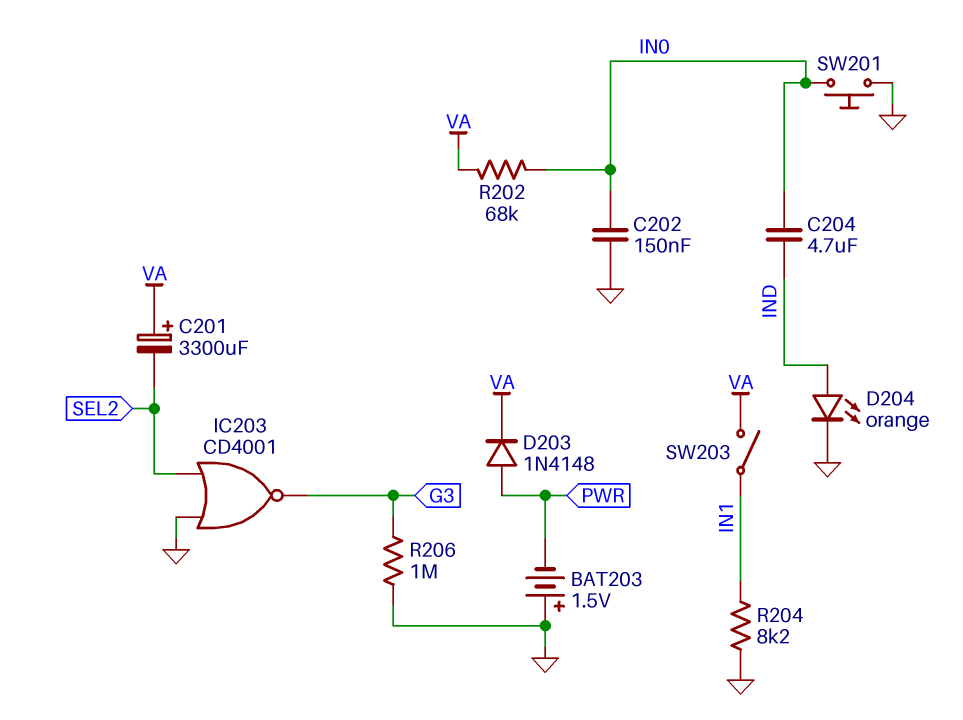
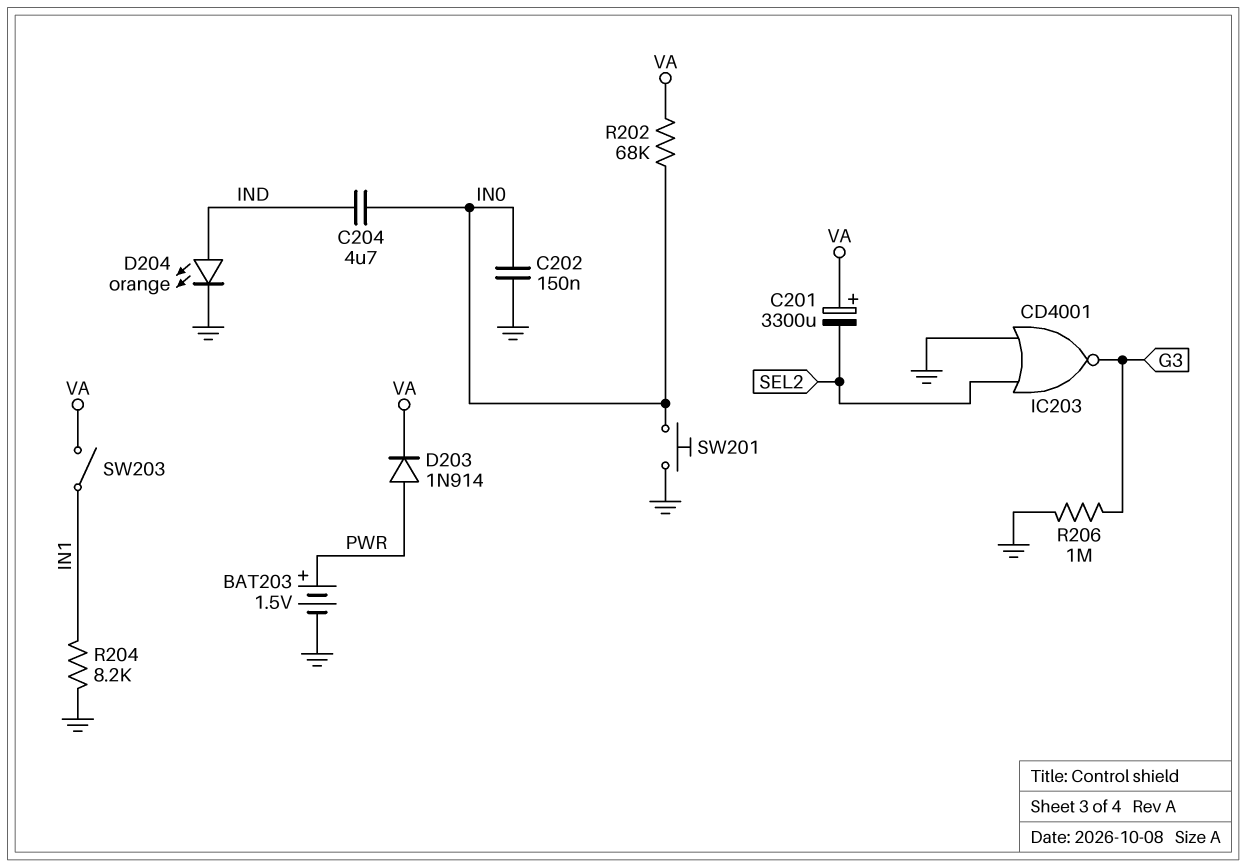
BAT203: 1.5V (plus GND, minus PWR) -> 1.5V (plus PWR, minus GND)
D203: diode 1N4148 (A PWR, K VA) -> diode 1N914 (A PWR, K VA)

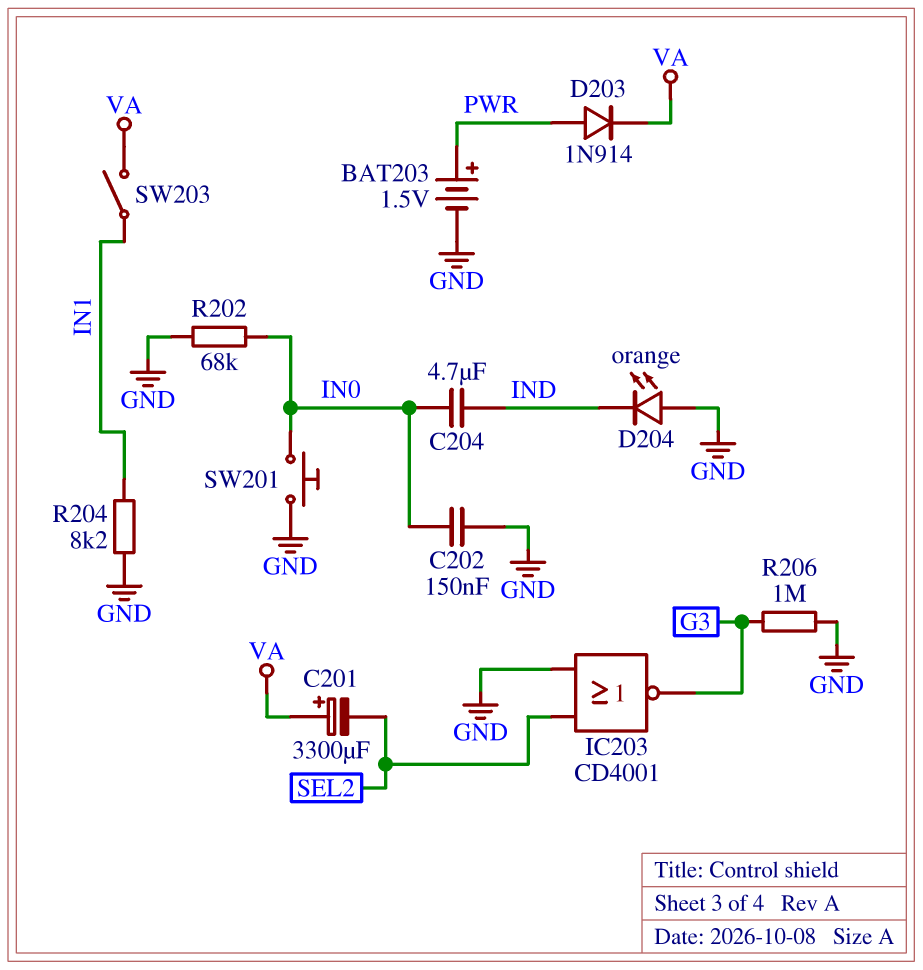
D204: LED orange (A IND, K GND) -> LED orange (A GND, K IND)
R202: 68k (IN0, VA) -> 68k (GND, IN0)

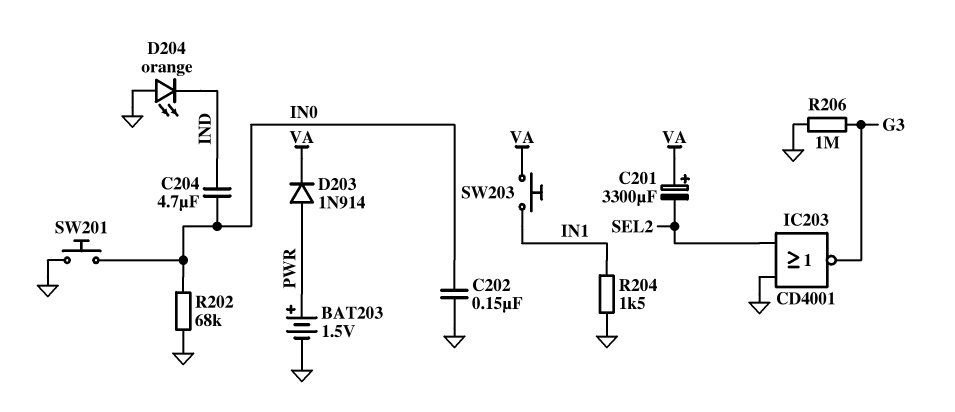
R204: 8.2k (GND, IN1) -> 1.5k (GND, IN1)
SW203: switch (IN1, VA) -> button (IN1, VA)

